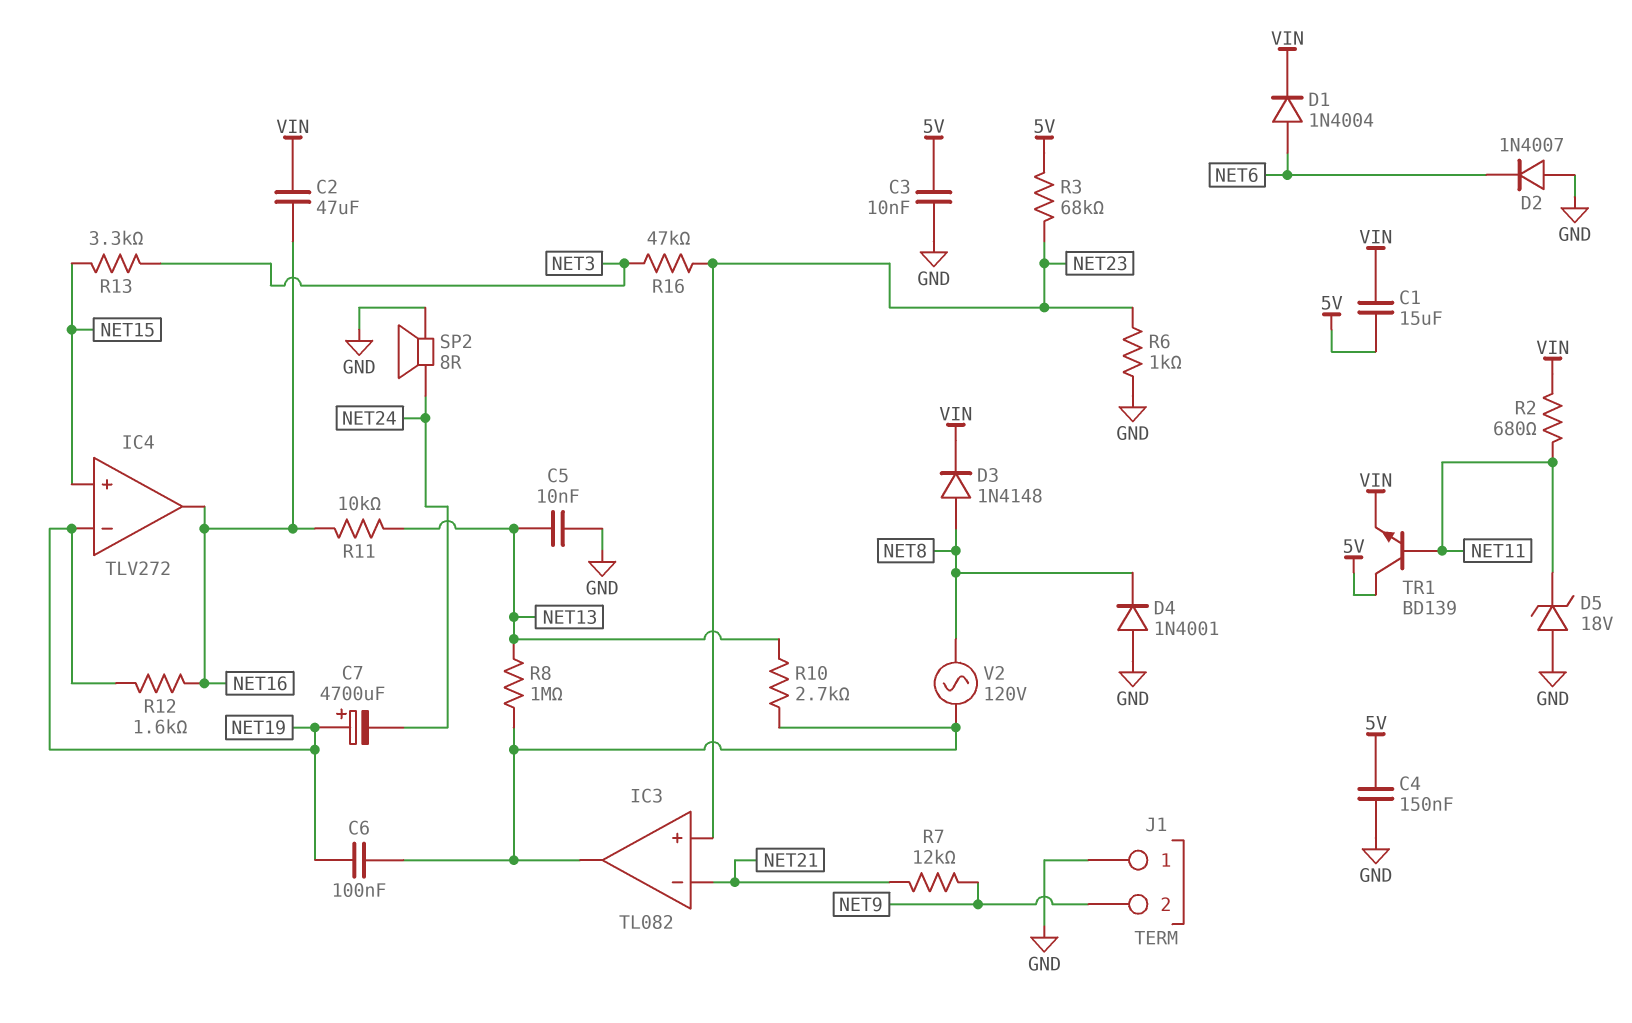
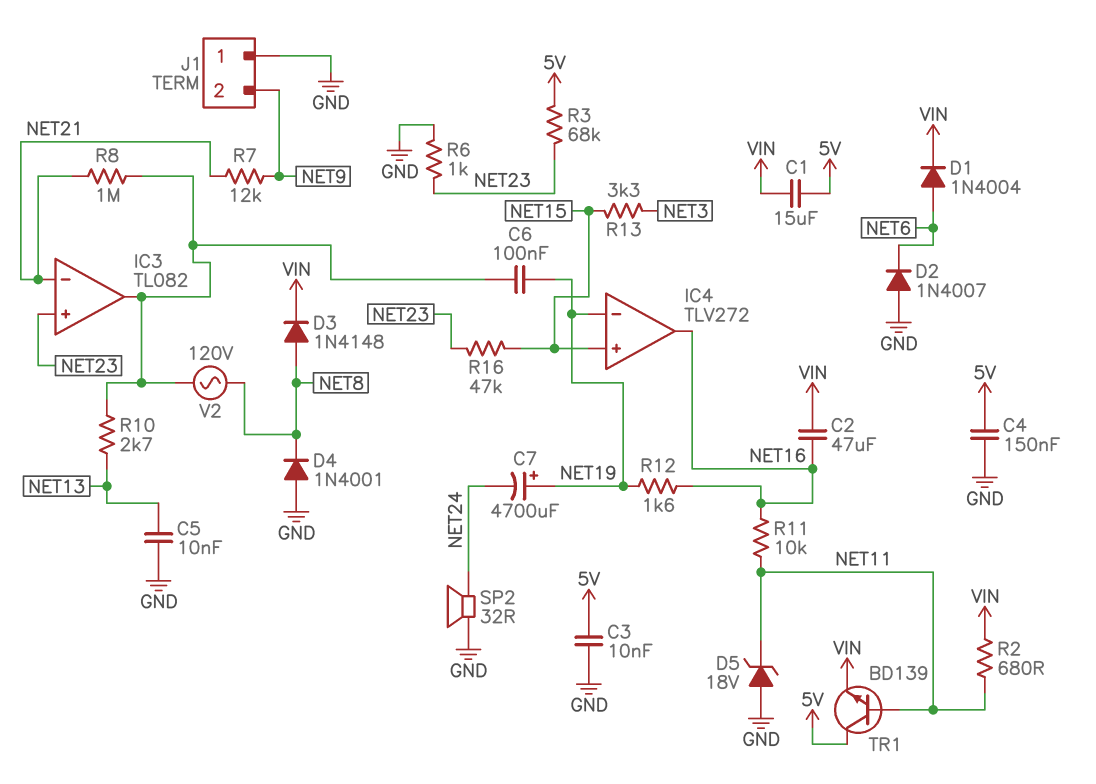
R8: 1M (IC3/out, NET13) -> 1M (IC3/out, NET21)
R11: 10k (NET13, NET16) -> 10k (NET11, NET16)
R16: 47k (NET3, NET23) -> 47k (NET15, NET23)
SP2: speaker 8R (GND, NET24) -> speaker 32R (GND, NET24)

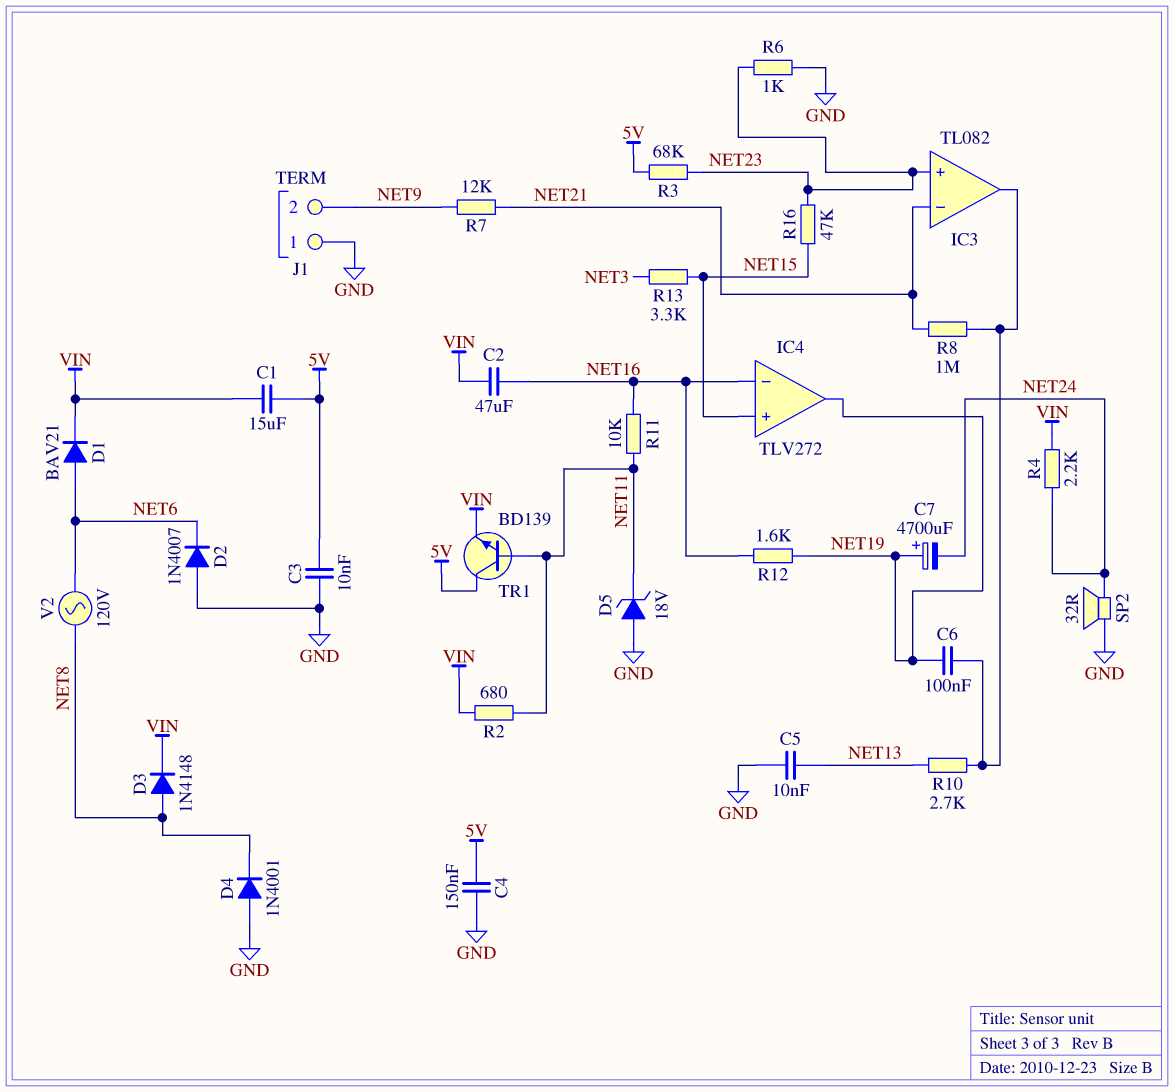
D1: diode 1N4004 (A NET6, K VIN) -> diode BAV21 (A NET6, K VIN)
IC4 pin in-: NET19 -> NET16
IC4 pin out: NET16 -> NET19
R4: none -> 2.2k (NET24, VIN)
V2: AC 120V (IC3/out, NET8) -> AC 120V (NET6, NET8)

